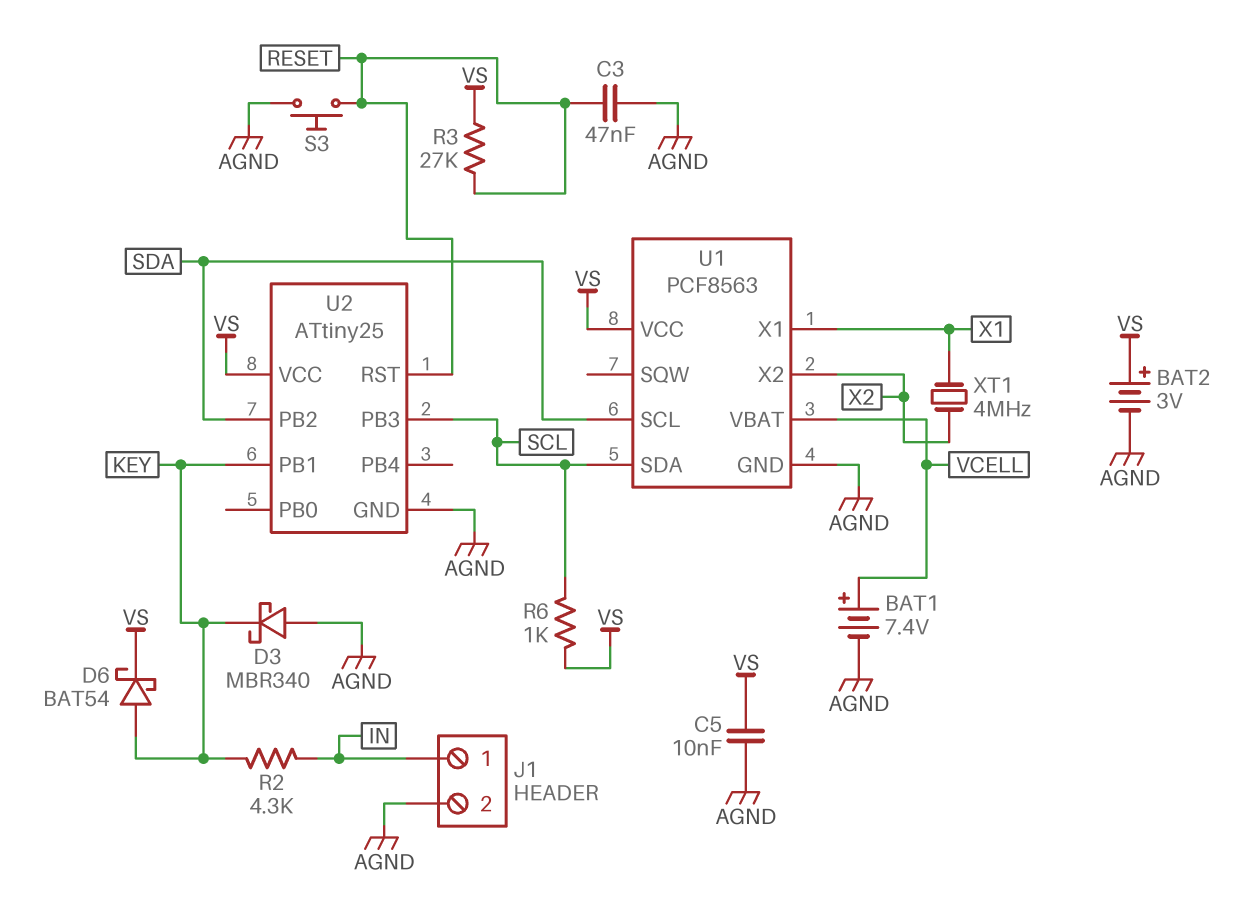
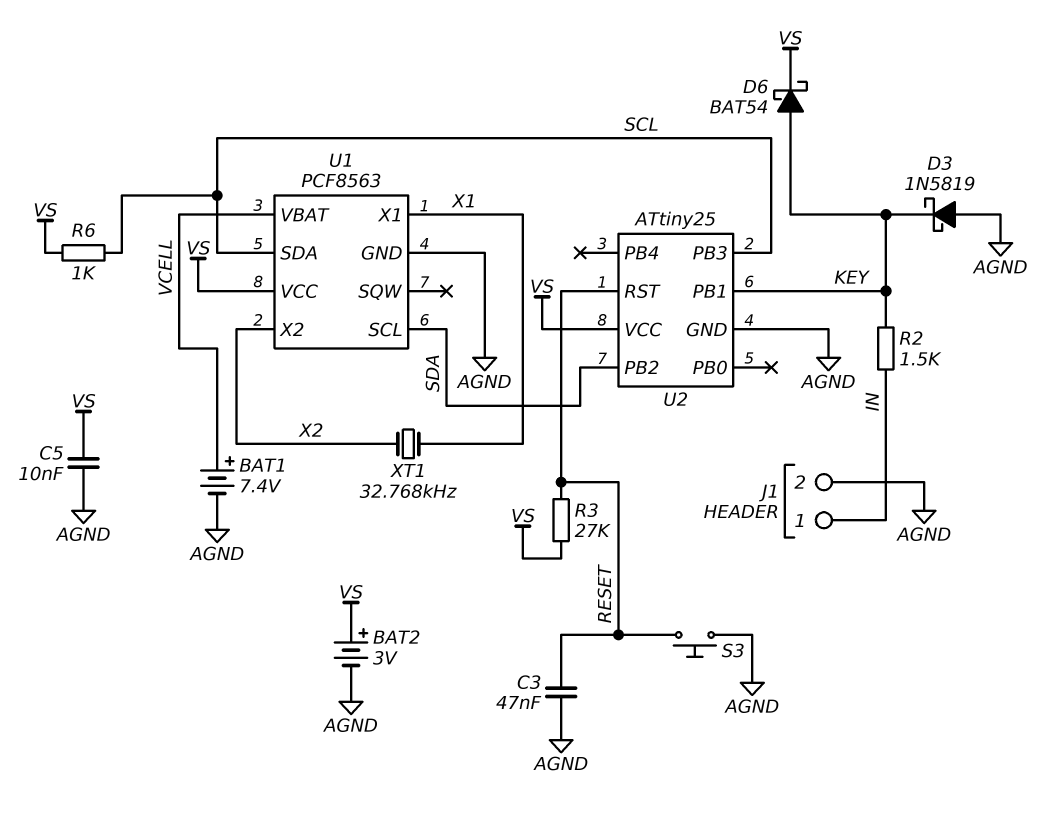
D3: schottky MBR340 (A AGND, K KEY) -> schottky 1N5819 (A AGND, K KEY)
R2: 4.3k (IN, KEY) -> 1.5k (IN, KEY)
XT1: 4MHz (X1, X2) -> 32.768kHz (X1, X2)

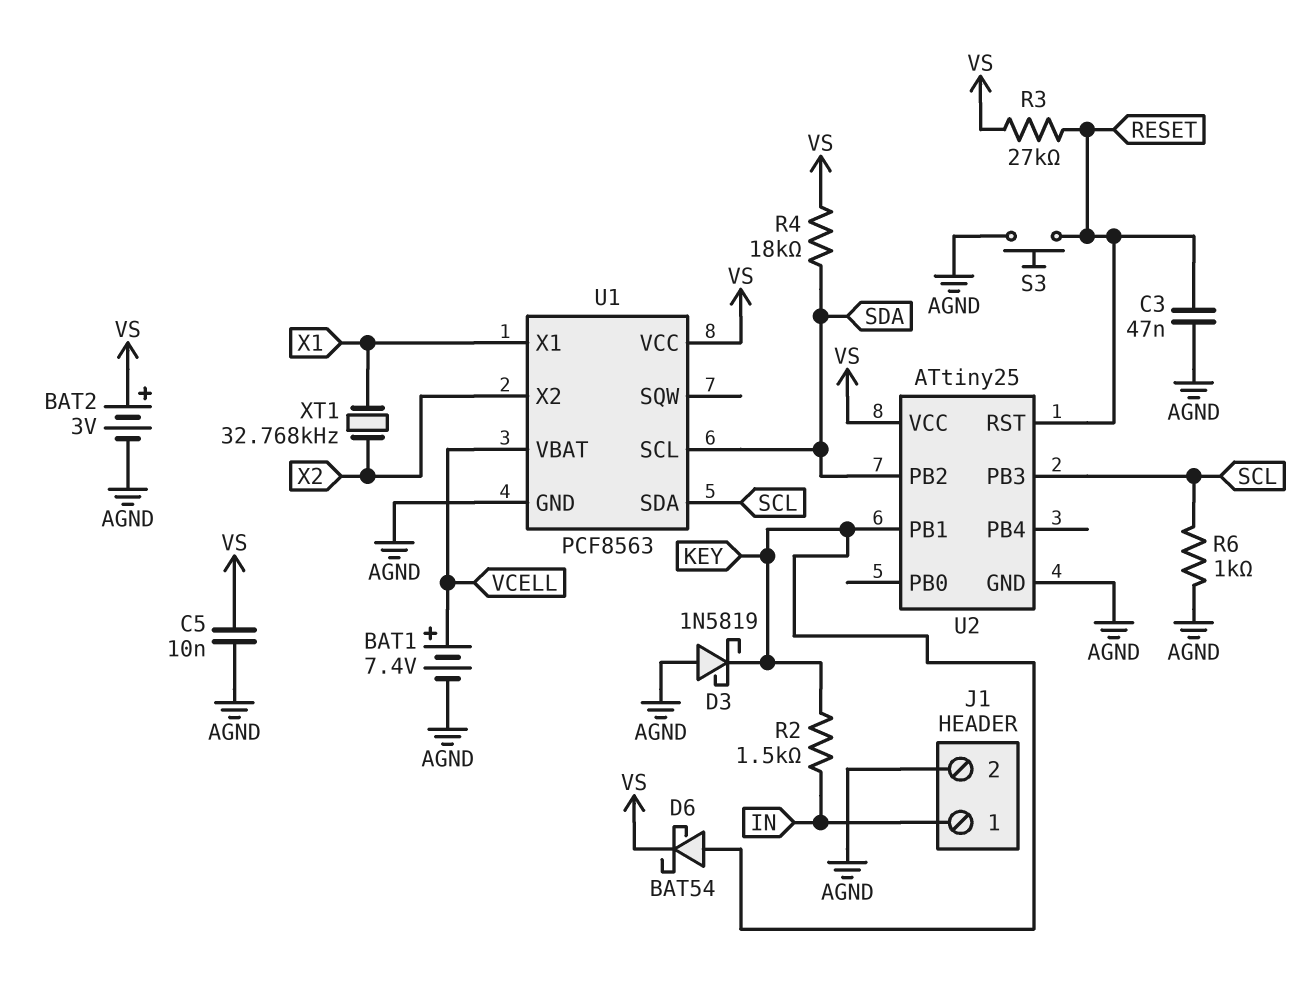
R4: none -> 18k (SDA, VS)
R6: 1k (SCL, VS) -> 1k (AGND, SCL)

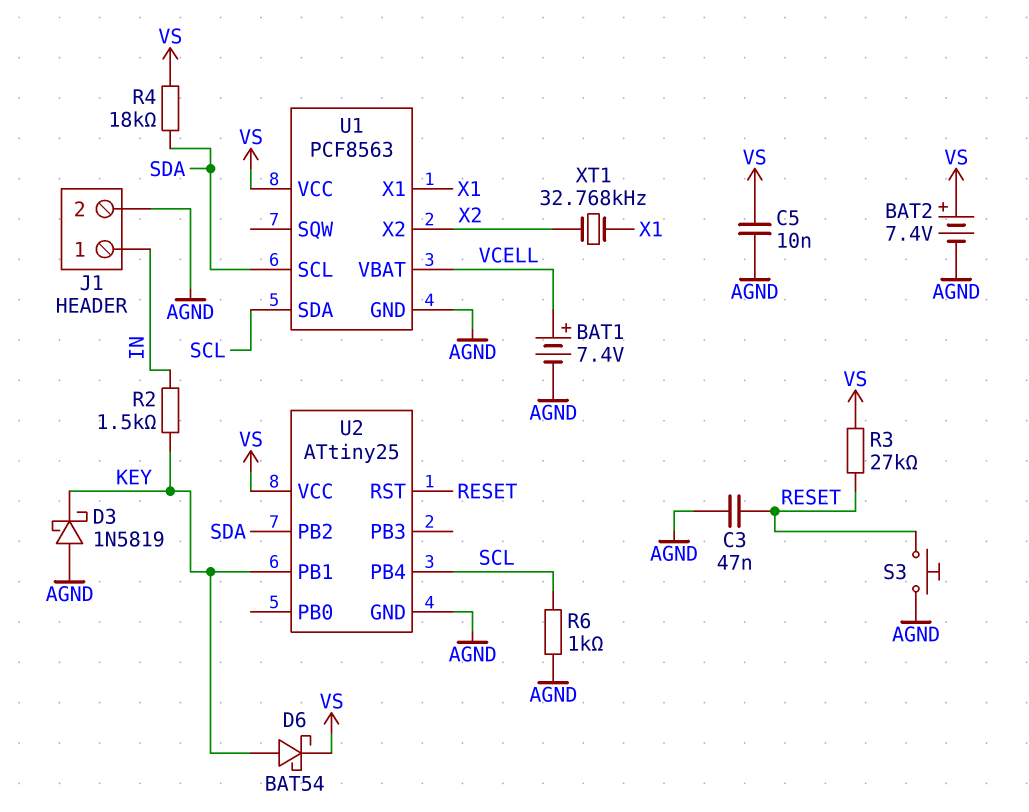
BAT2: 3V (plus VS, minus AGND) -> 7.4V (plus VS, minus AGND)
U2 pin PB3: SCL -> none
U2 pin PB4: none -> SCL

